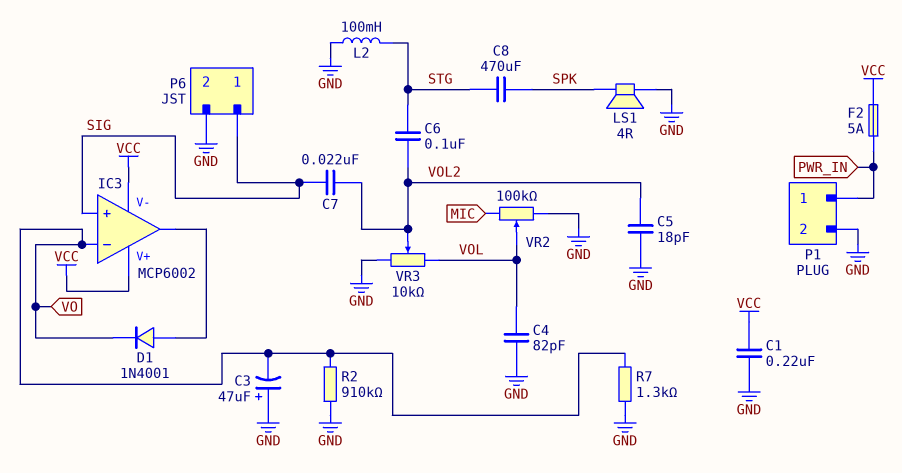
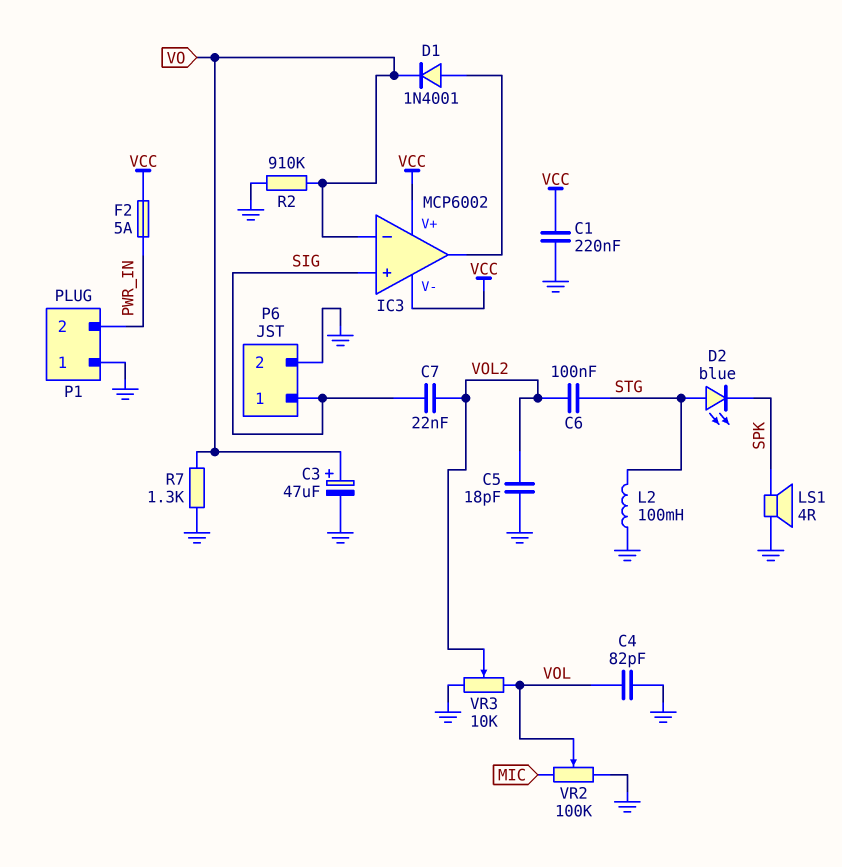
C3: 47uF (plus GND, minus VO) -> 47uF (plus VO, minus GND)
C8: 470uF (SPK, STG) -> none
D2: none -> LED blue (A STG, K SPK)
P1 pin 1: PWR_IN -> GND
P1 pin 2: GND -> PWR_IN

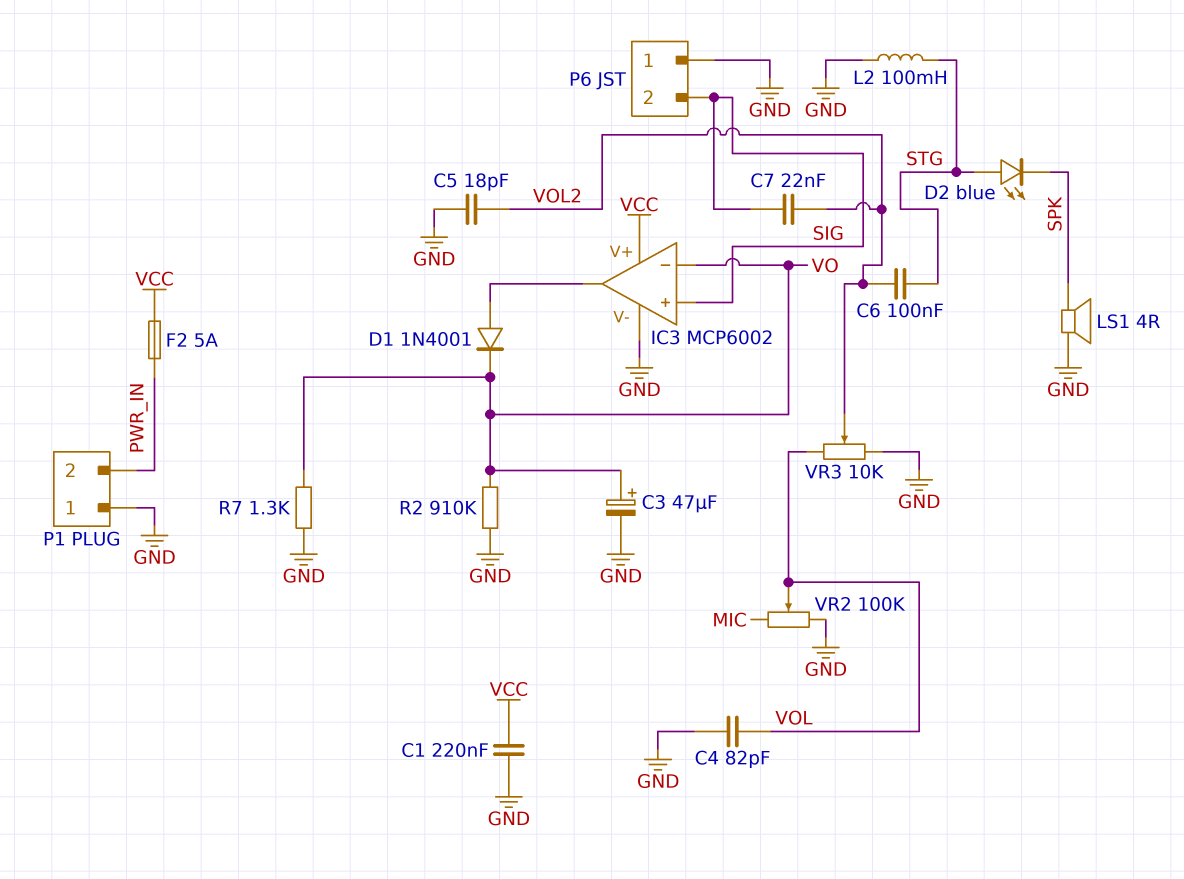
IC3 pin V-: VCC -> GND
P6 pin 1: SIG -> GND
P6 pin 2: GND -> SIG

